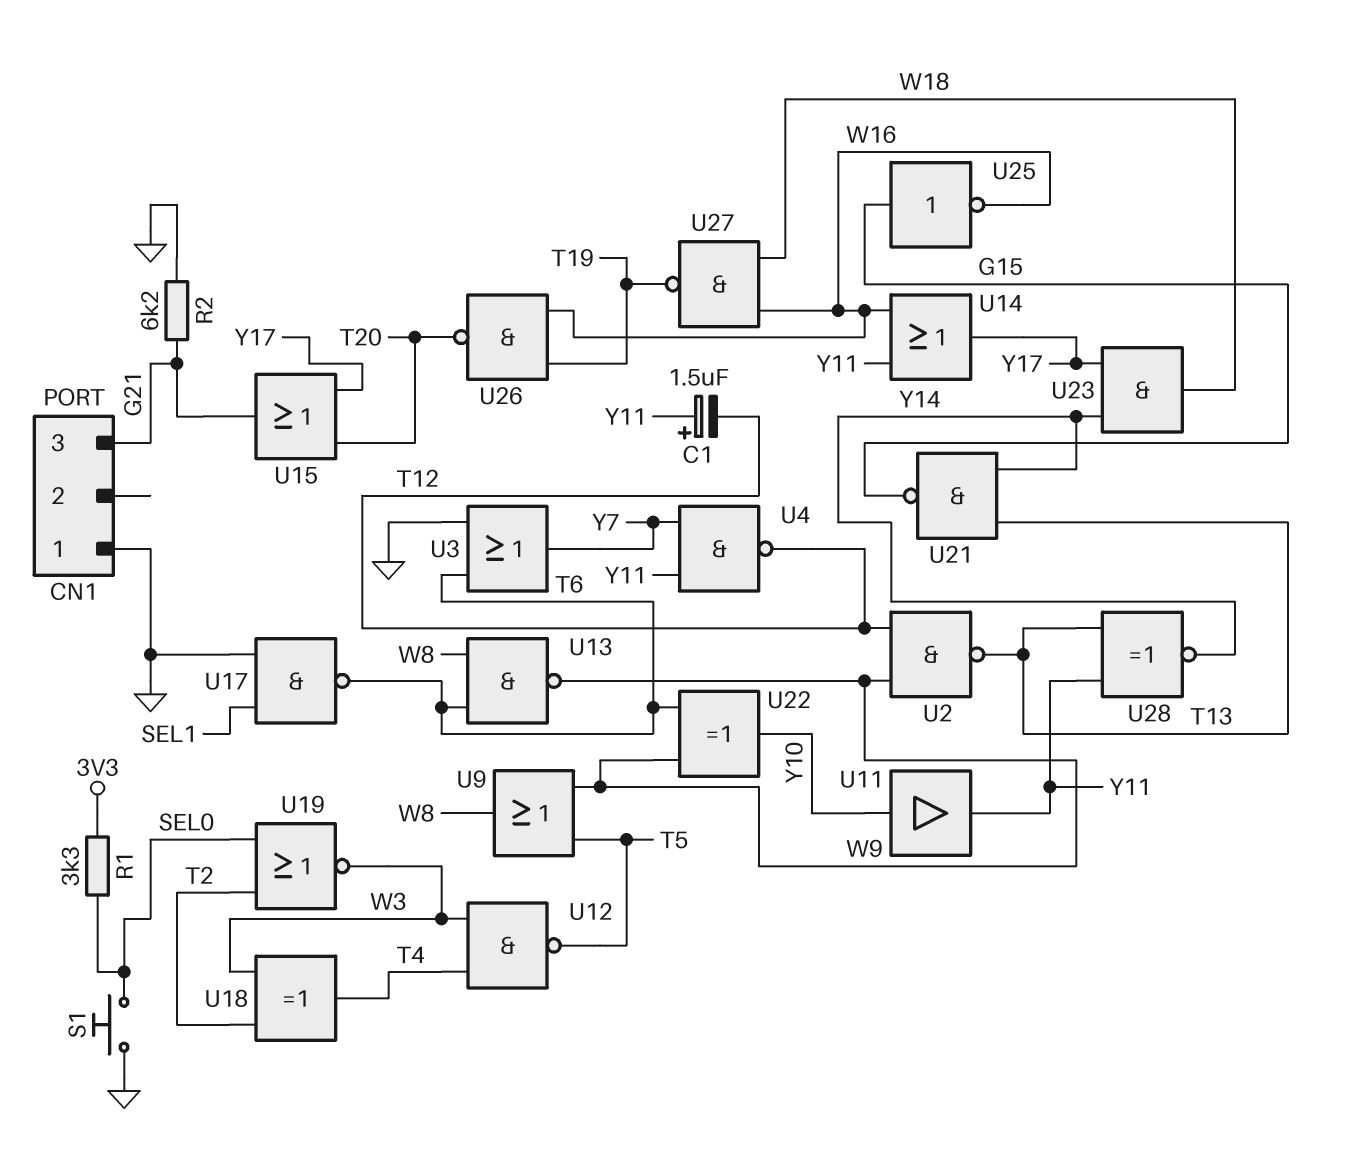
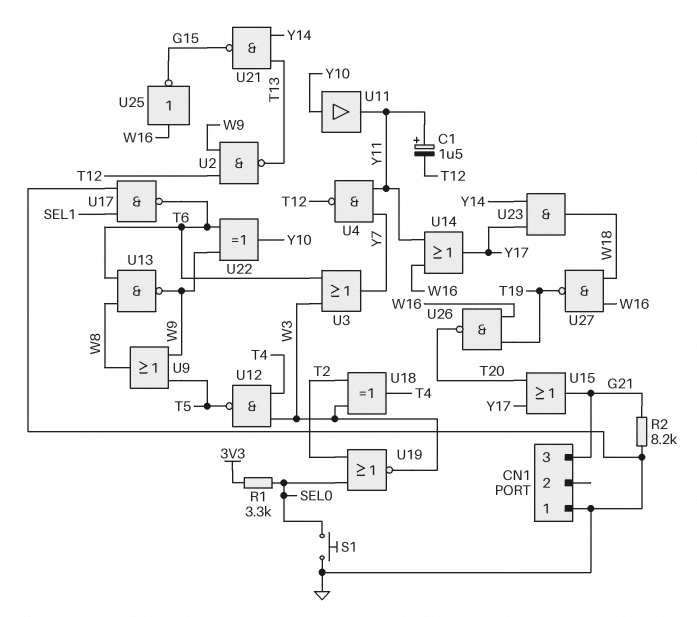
R2: 6.2k (G21, GND) -> 8.2k (G21, GND)
U3: OR (in GND, in T6, out Y7) -> OR (in T6, in W3, out Y7)
U25: NOT (in G15, out W16) -> NOT (in W16, out G15)
U28: XNOR (in T13, in Y11, out Y14) -> none

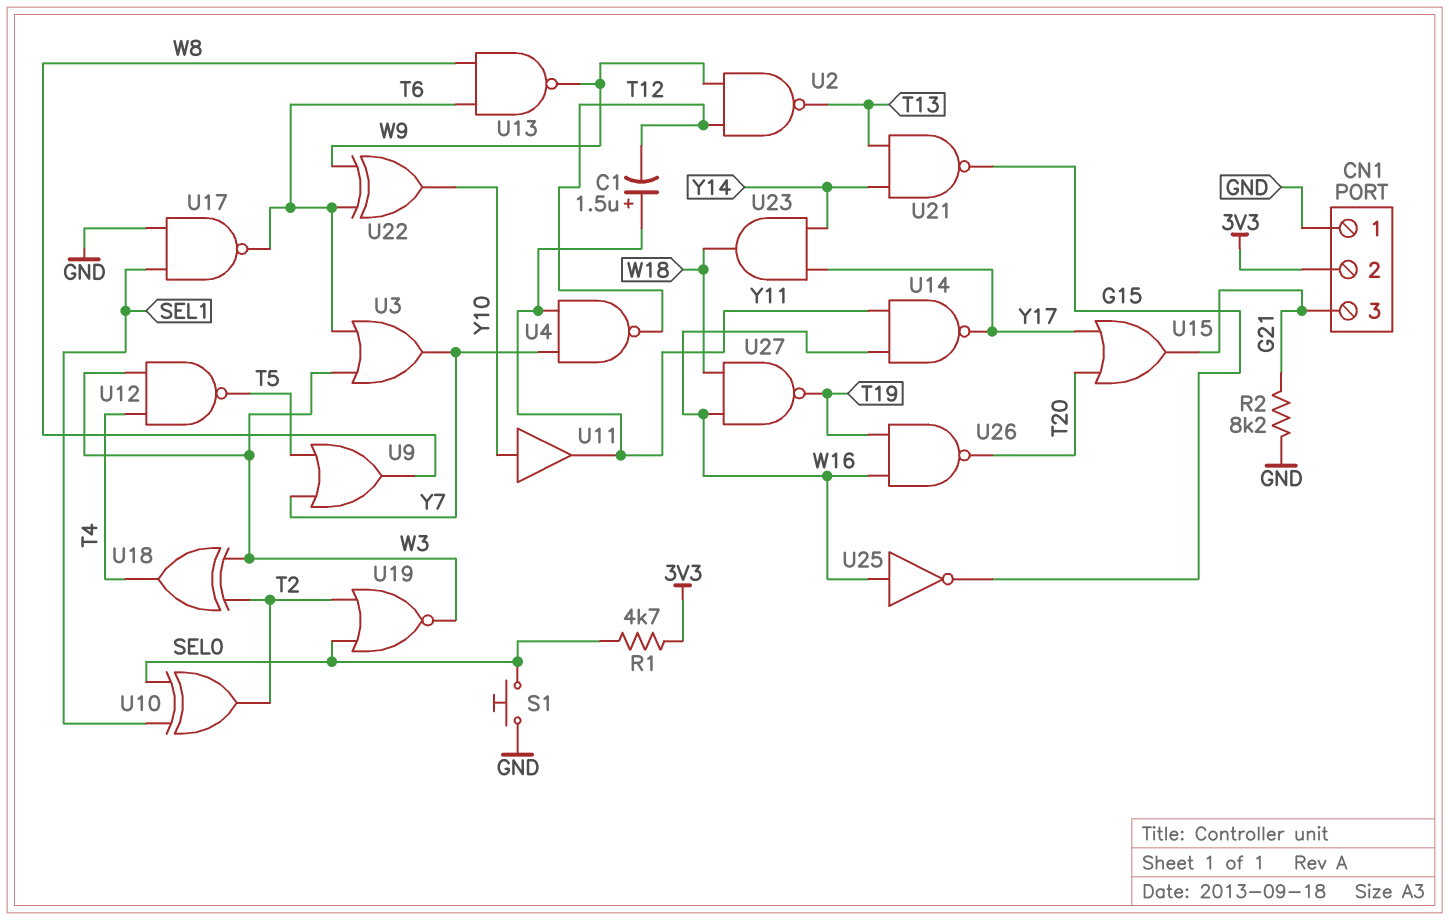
CN1 pin 2: none -> 3V3
R1: 3.3k (3V3, SEL0) -> 4.7k (3V3, SEL0)
U9: OR (in T5, in W9, out W8) -> OR (in T5, in Y7, out W8)
U10: none -> XOR (in SEL0, in SEL1, out T2)
U14: OR (in W16, in Y11, out Y17) -> NAND (in W16, in Y11, out Y17)

